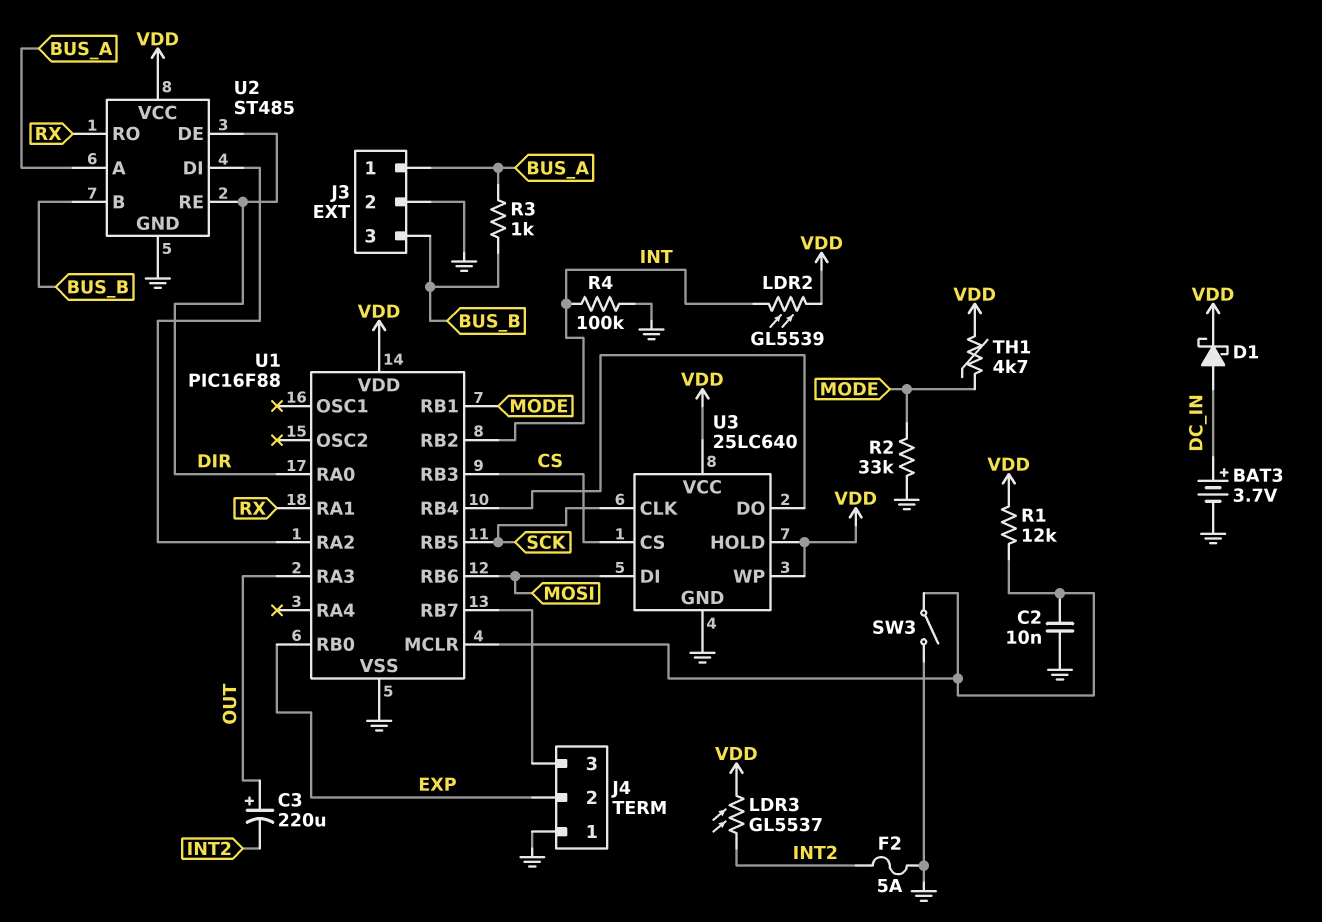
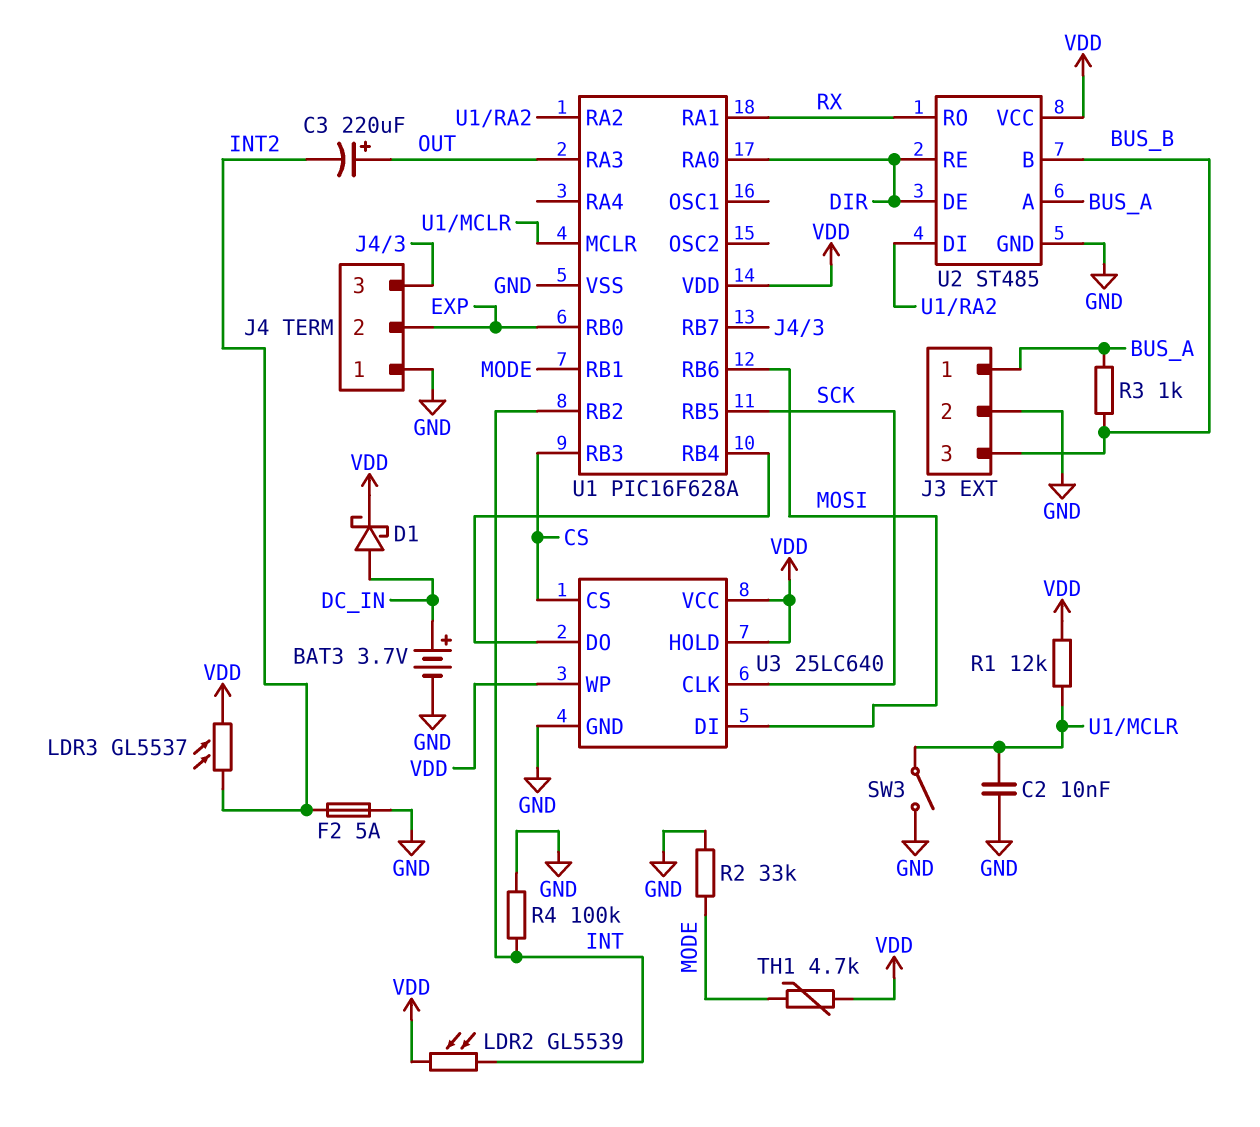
U1: PIC16F88 -> PIC16F628A

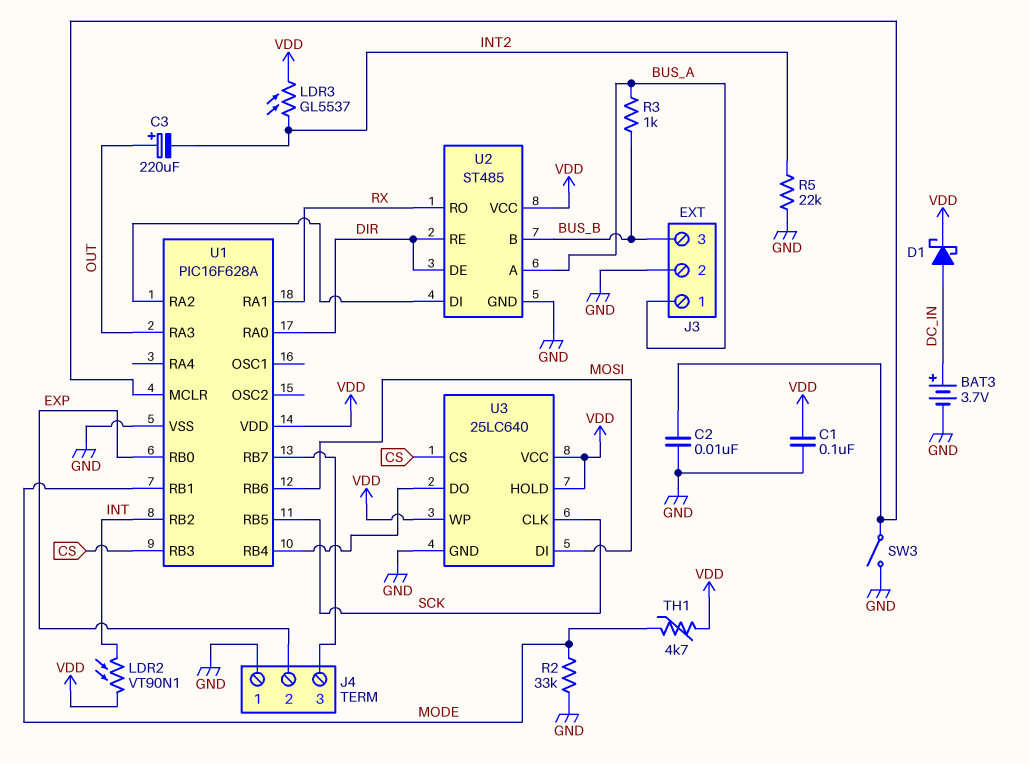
C1: none -> 100nF (GND, VDD)
F2: 5A (GND, INT2) -> none
LDR2: GL5539 (INT, VDD) -> VT90N1 (INT, VDD)
R1: 12k (U1/MCLR, VDD) -> none
R4: 100k (GND, INT) -> none
R5: none -> 22k (GND, INT2)

